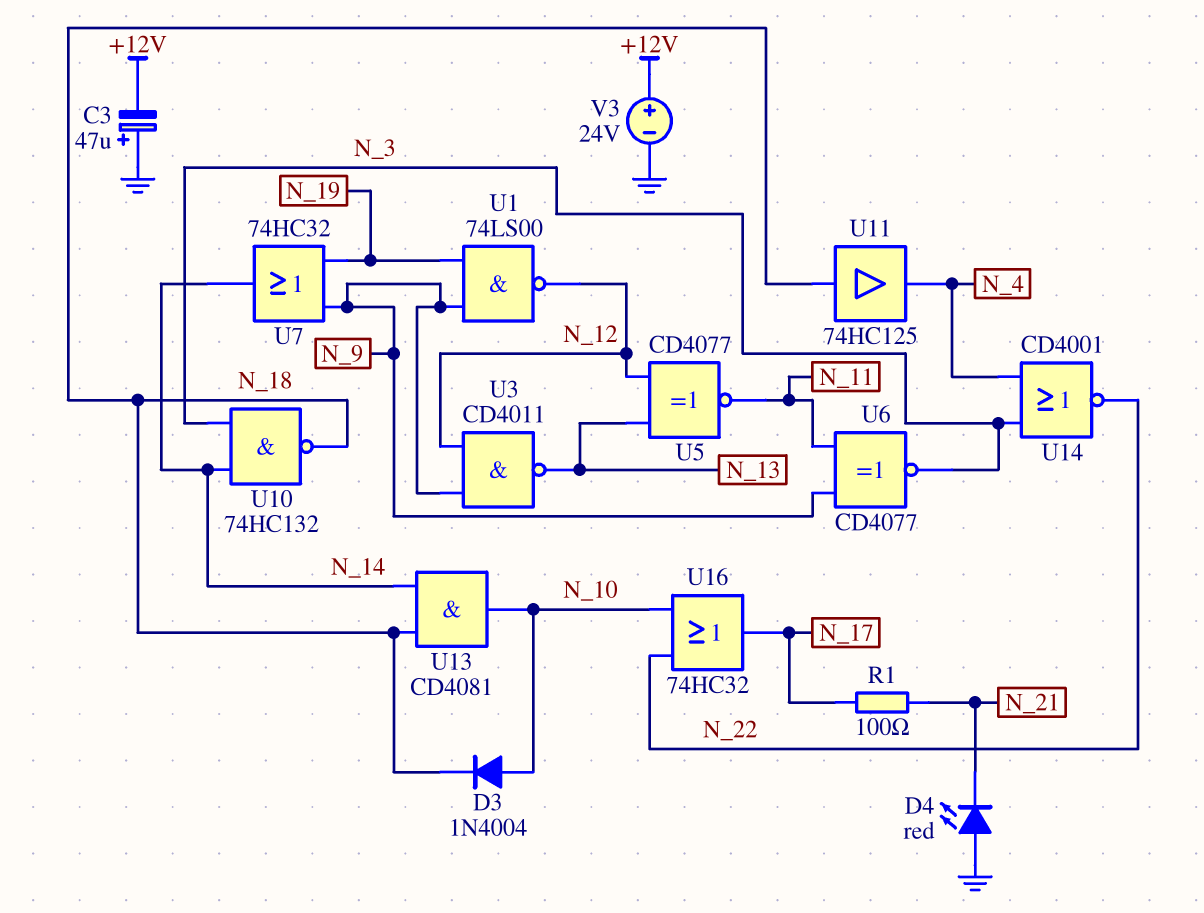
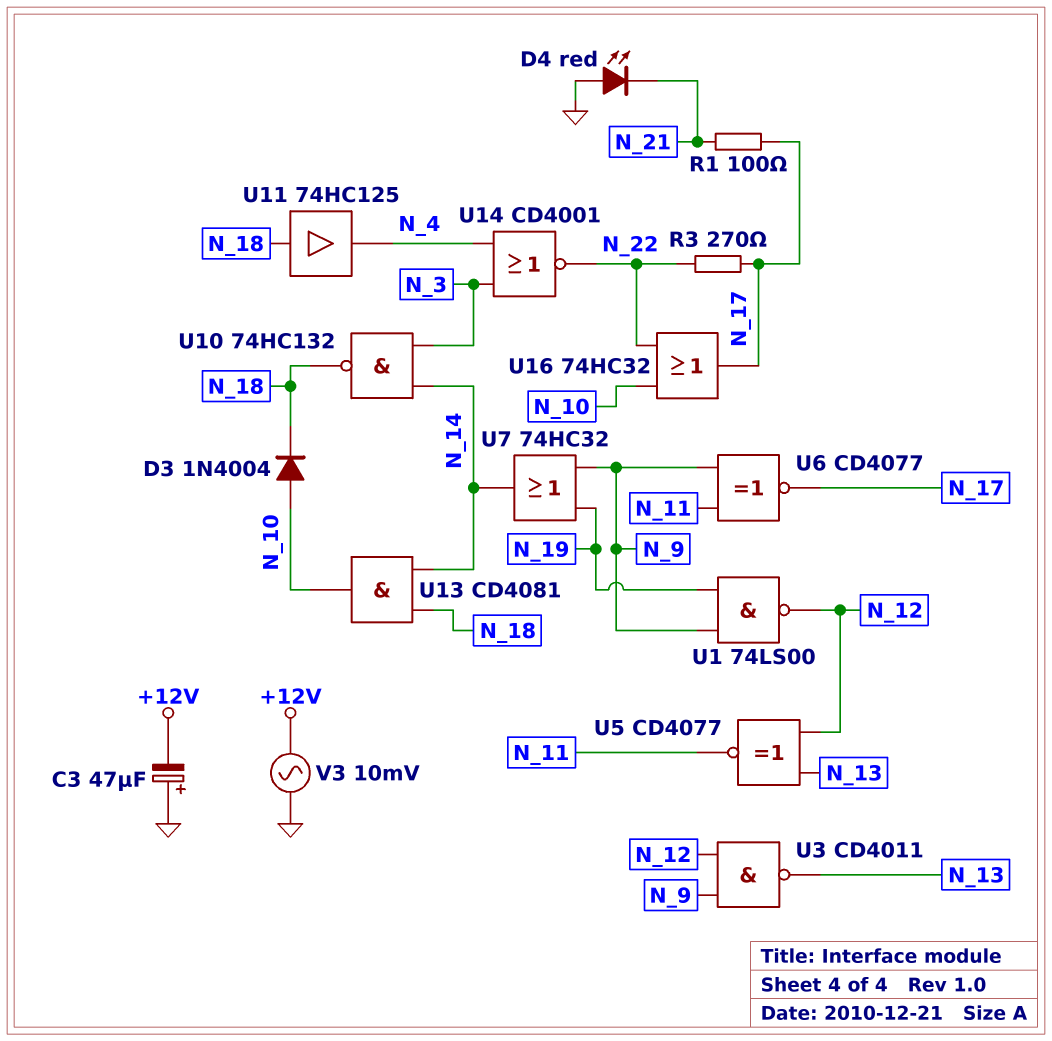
R3: none -> 270 (N_17, N_22)
U6: XNOR CD4077 (in N_9, in N_11, out N_3) -> XNOR CD4077 (in N_9, in N_11, out N_17)
V3: 24V (plus +12V, minus GND) -> AC 10mV (+12V, GND)

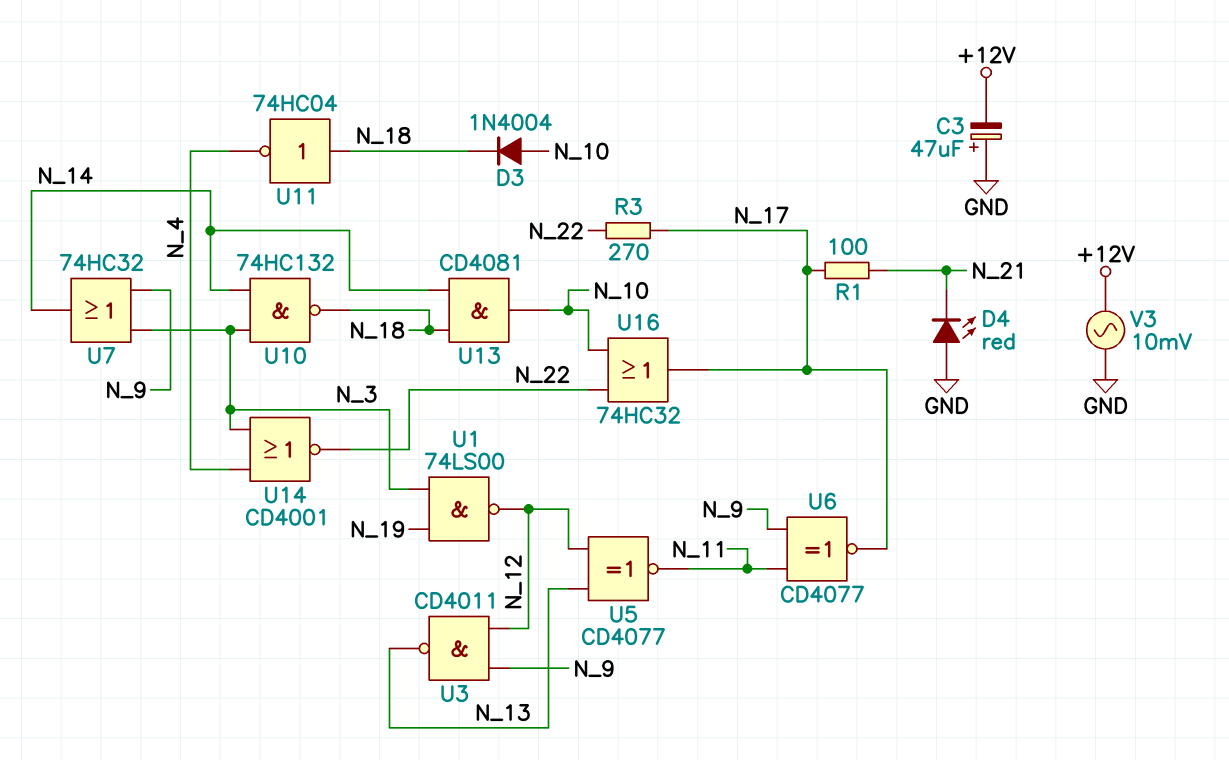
U1: NAND 74LS00 (in N_9, in N_19, out N_12) -> NAND 74LS00 (in N_3, in N_19, out N_12)
U7: OR 74HC32 (in N_9, in N_19, out N_14) -> OR 74HC32 (in N_3, in N_9, out N_14)
U11: buffer 74HC125 (in N_18, out N_4) -> NOT 74HC04 (in N_18, out N_4)

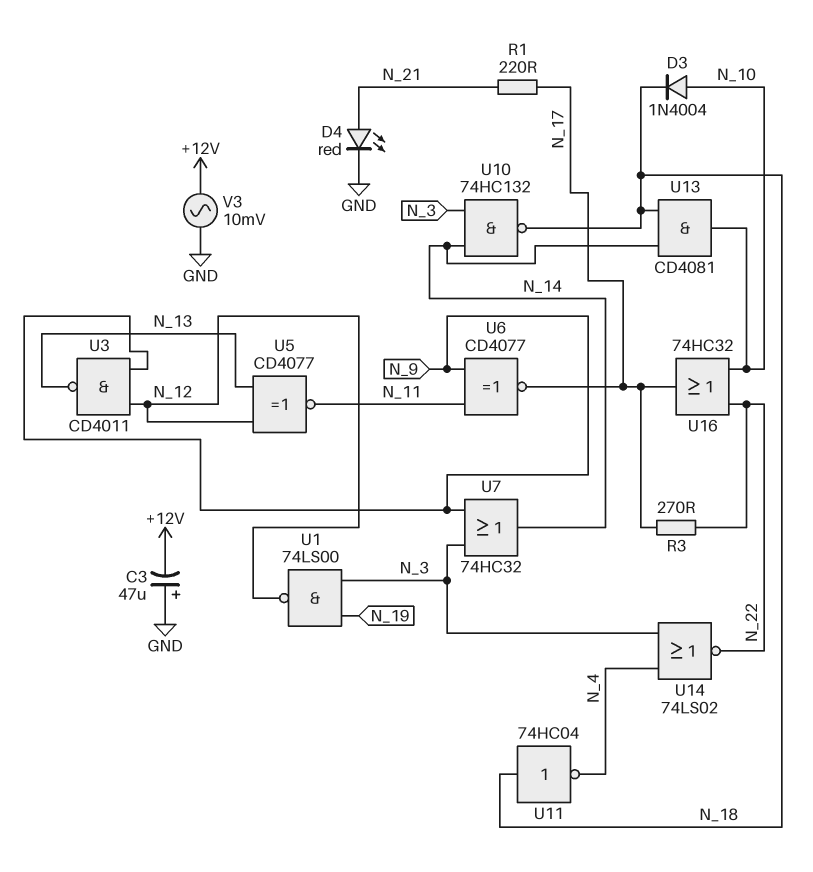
D4: LED red (A GND, K N_21) -> LED red (A N_21, K GND)
R1: 100 (N_17, N_21) -> 220 (N_17, N_21)
U14: NOR CD4001 (in N_3, in N_4, out N_22) -> NOR 74LS02 (in N_3, in N_4, out N_22)

